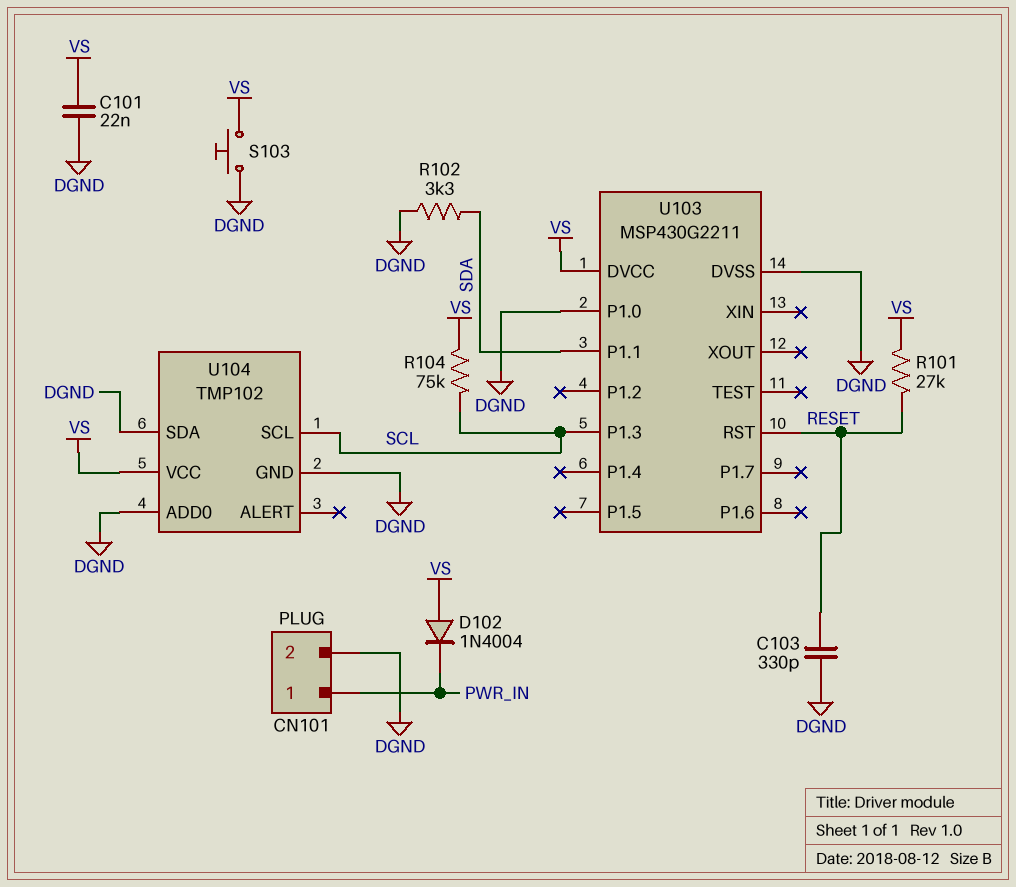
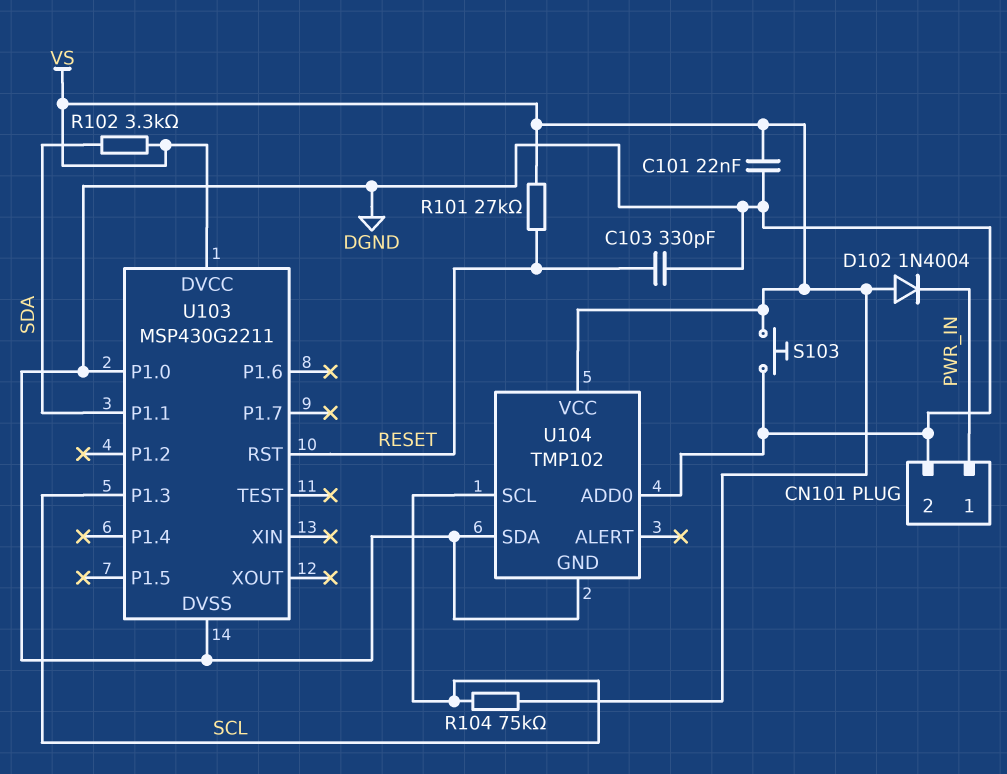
R102: 3.3k (DGND, SDA) -> 3.3k (SDA, VS)

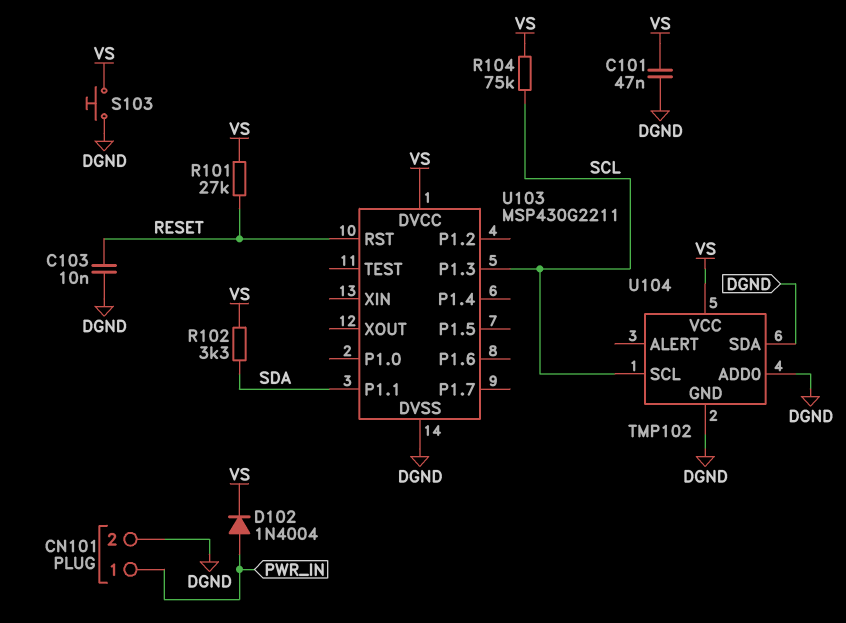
C101: 22nF (DGND, VS) -> 47nF (DGND, VS)
C103: 330pF (DGND, RESET) -> 10nF (DGND, RESET)
D102: diode 1N4004 (A VS, K PWR_IN) -> diode 1N4004 (A PWR_IN, K VS)
U103 pin P1.0: DGND -> none

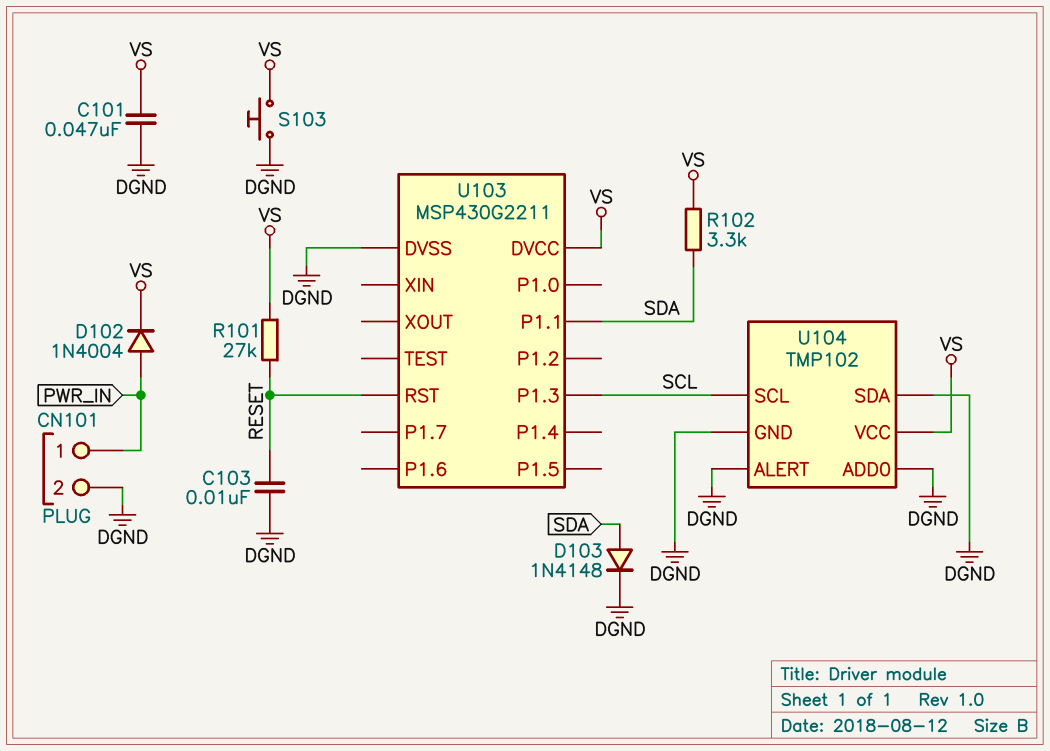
D103: none -> diode 1N4148 (A SDA, K DGND)
R104: 75k (SCL, VS) -> none
U104 pin ALERT: none -> DGND

